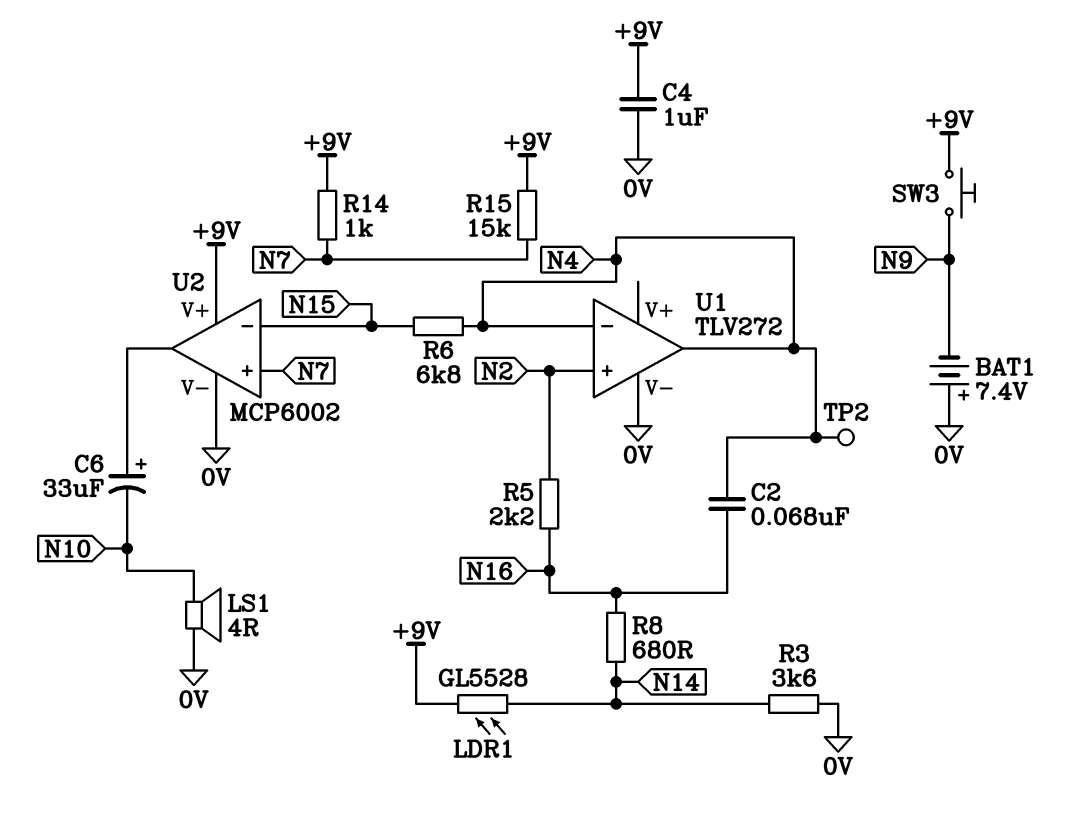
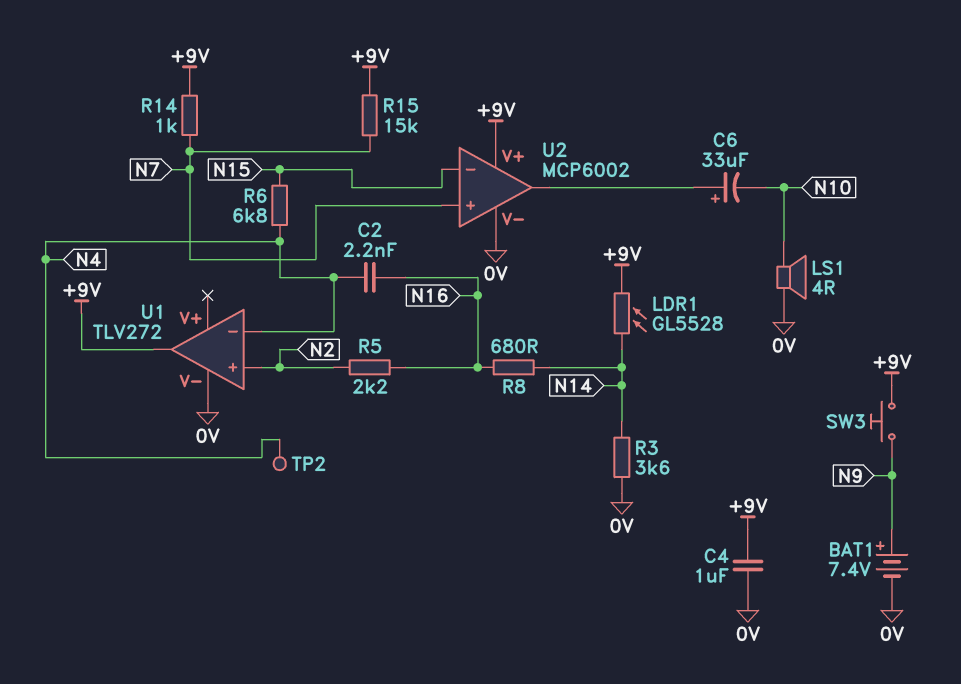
BAT1: 7.4V (plus 0V, minus N9) -> 7.4V (plus N9, minus 0V)
C2: 68nF (N4, N16) -> 2.2nF (N4, N16)
U1 pin out: N4 -> +9V

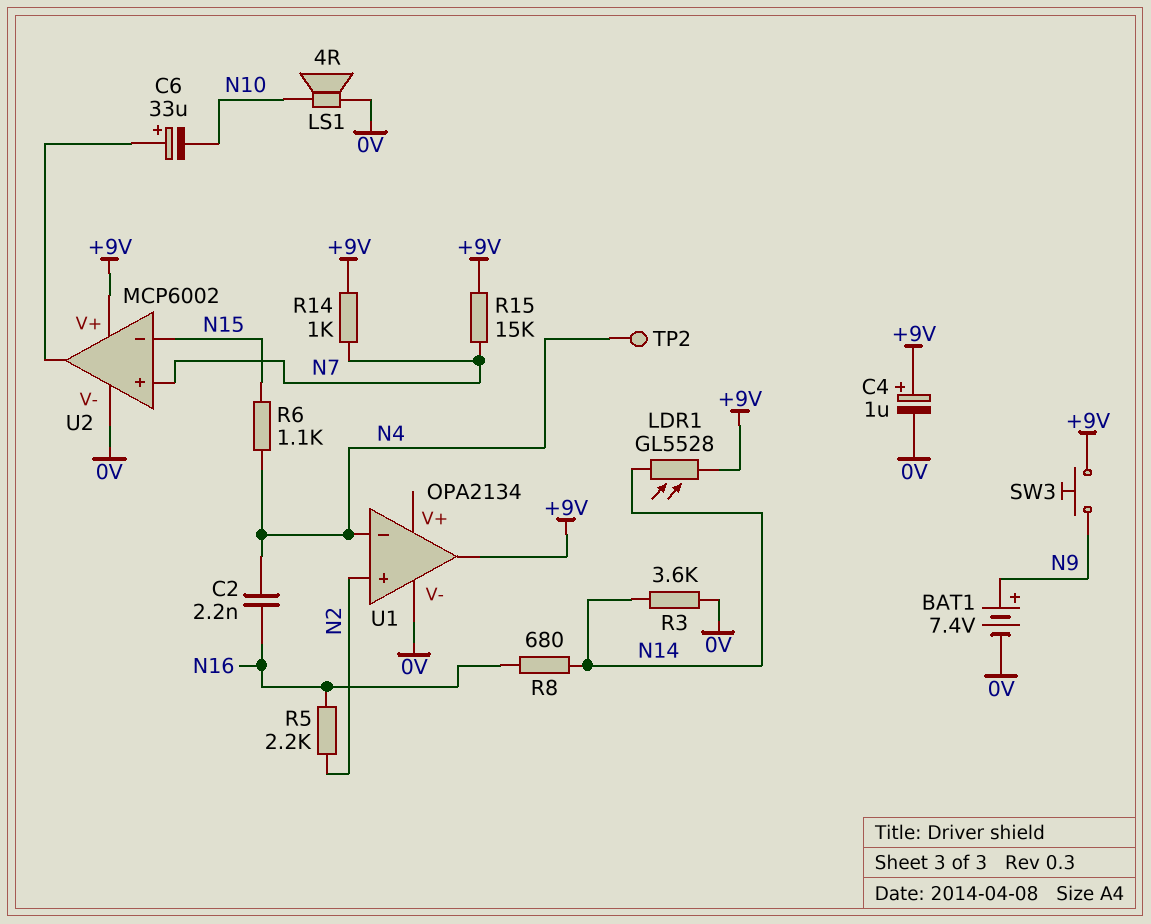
C4: 1uF (+9V, 0V) -> 1uF (plus +9V, minus 0V)
R6: 6.8k (N4, N15) -> 1.1k (N4, N15)
U1: TLV272 -> OPA2134

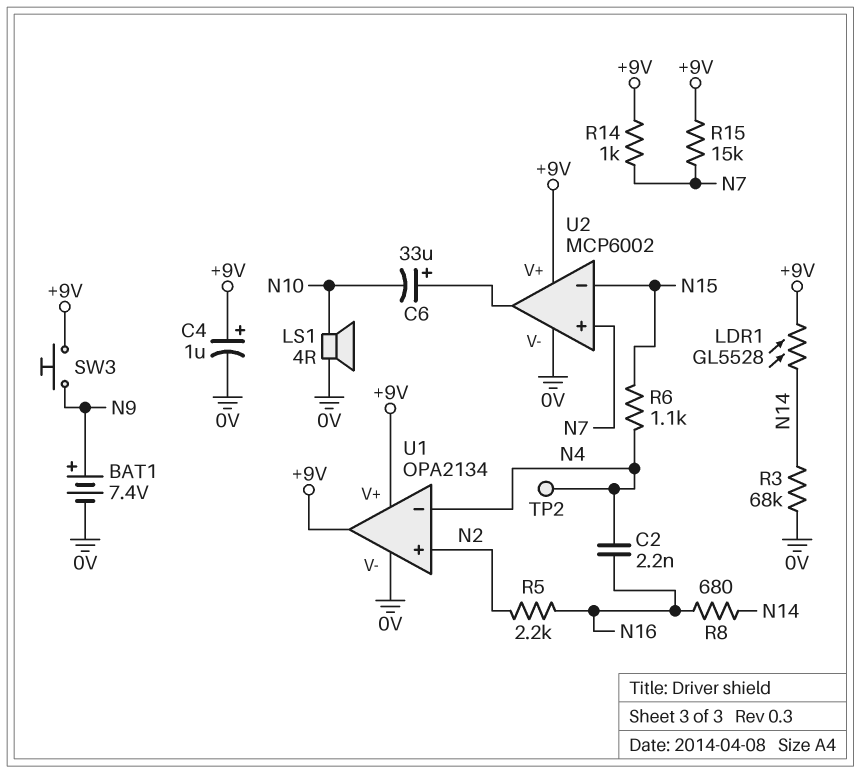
R3: 3.6k (0V, N14) -> 68k (0V, N14)
U1 pin V+: none -> +9V

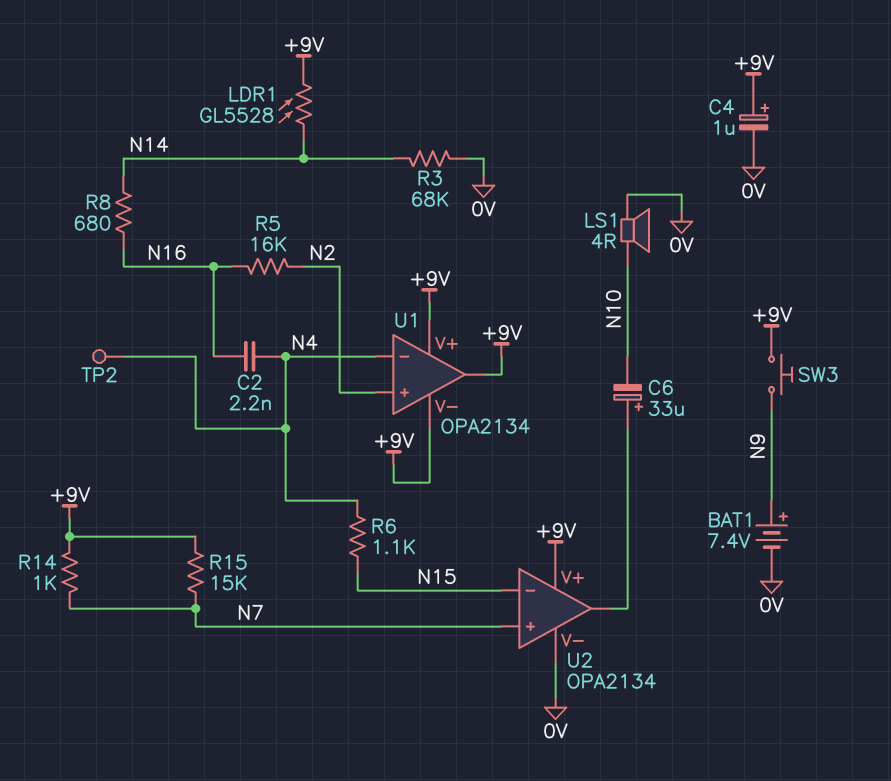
R5: 2.2k (N2, N16) -> 16k (N2, N16)
U1 pin V-: 0V -> +9V
U2: MCP6002 -> OPA2134

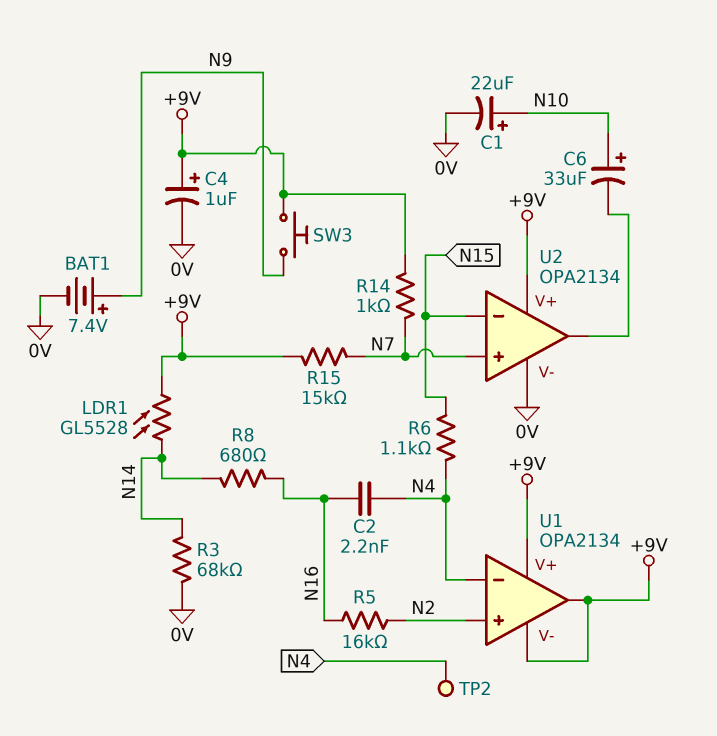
C1: none -> 22uF (plus N10, minus 0V)
C6: 33uF (plus U2/out, minus N10) -> 33uF (plus N10, minus U2/out)
LS1: speaker 4R (0V, N10) -> none

